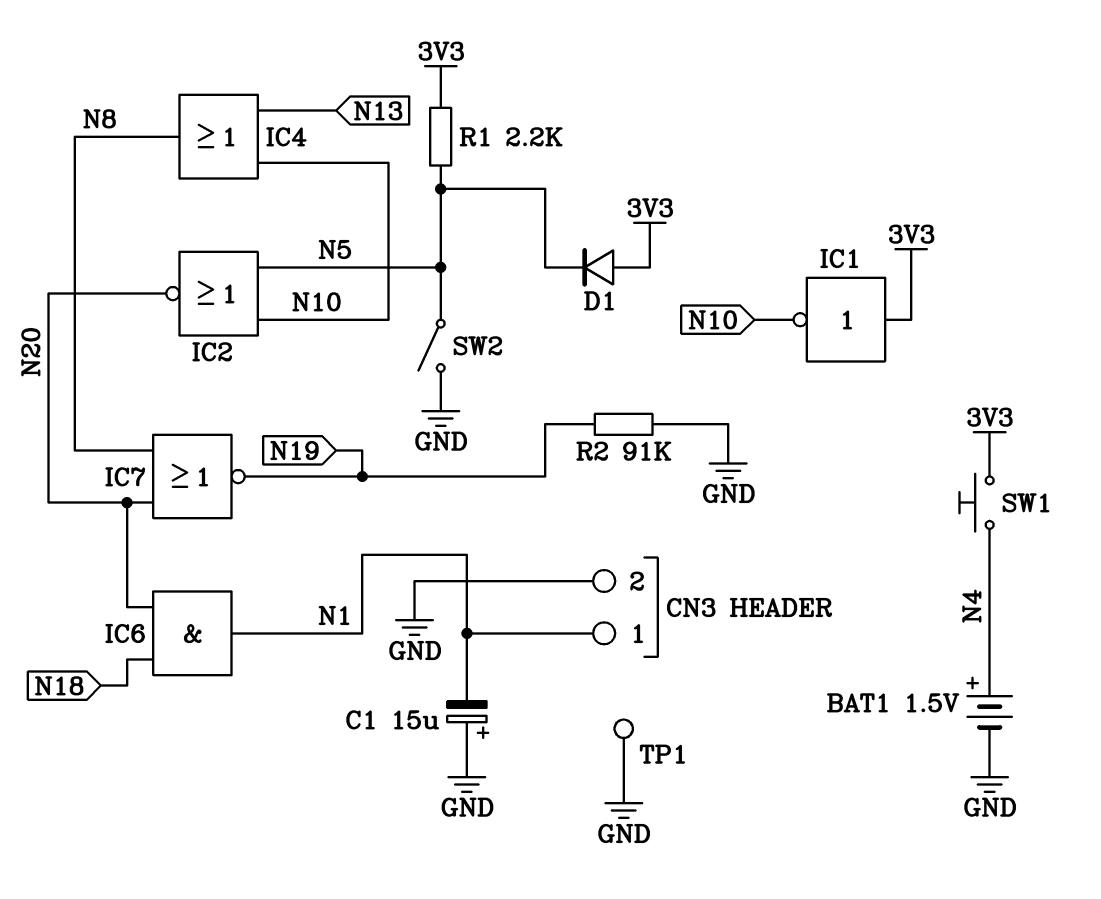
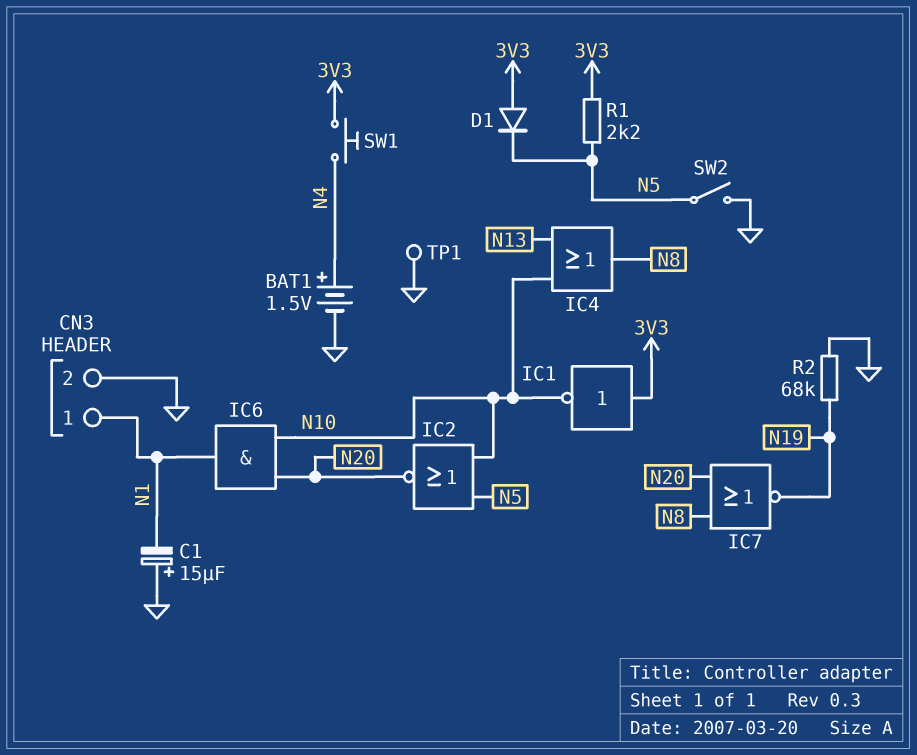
IC6: AND (in N18, in N20, out N1) -> AND (in N10, in N20, out N1)
R2: 91k (GND, N19) -> 68k (GND, N19)

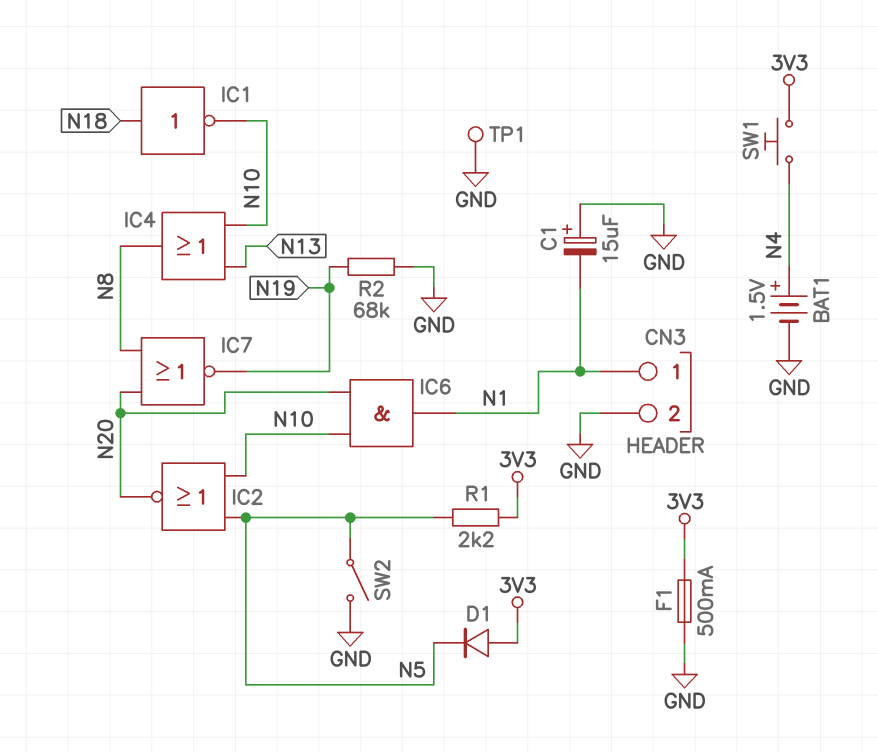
F1: none -> 500mA (3V3, GND)
IC1: NOT (in 3V3, out N10) -> NOT (in N18, out N10)

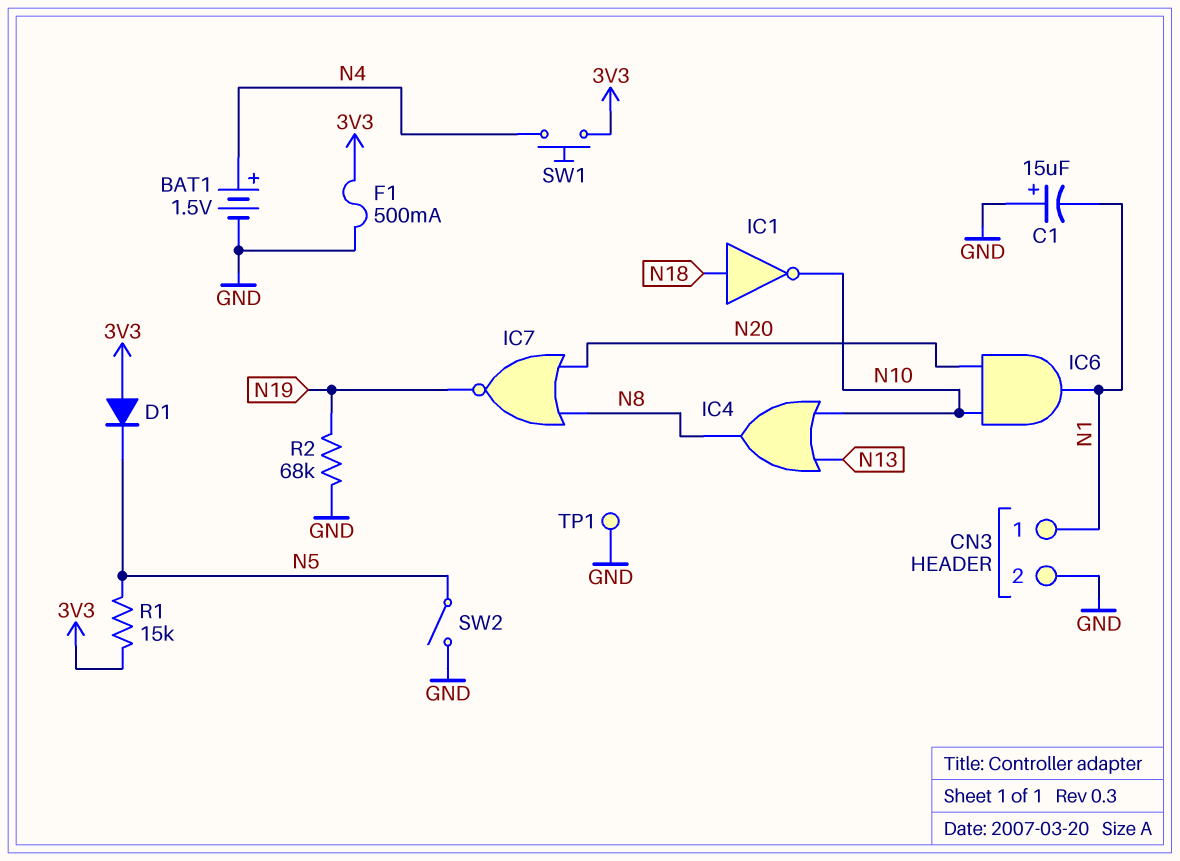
IC2: NOR (in N5, in N10, out N20) -> none
R1: 2.2k (3V3, N5) -> 15k (3V3, N5)

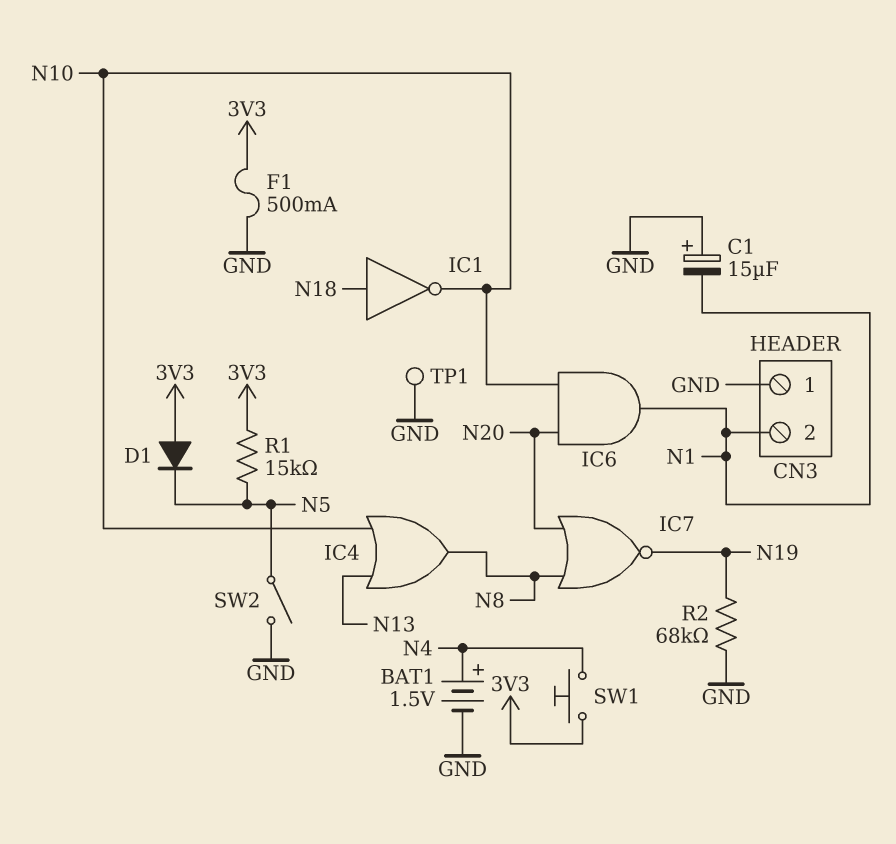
CN3 pin 1: N1 -> GND
CN3 pin 2: GND -> N1

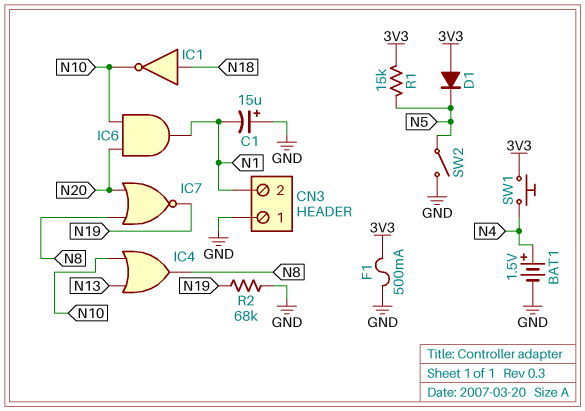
TP1: test point (GND) -> none

